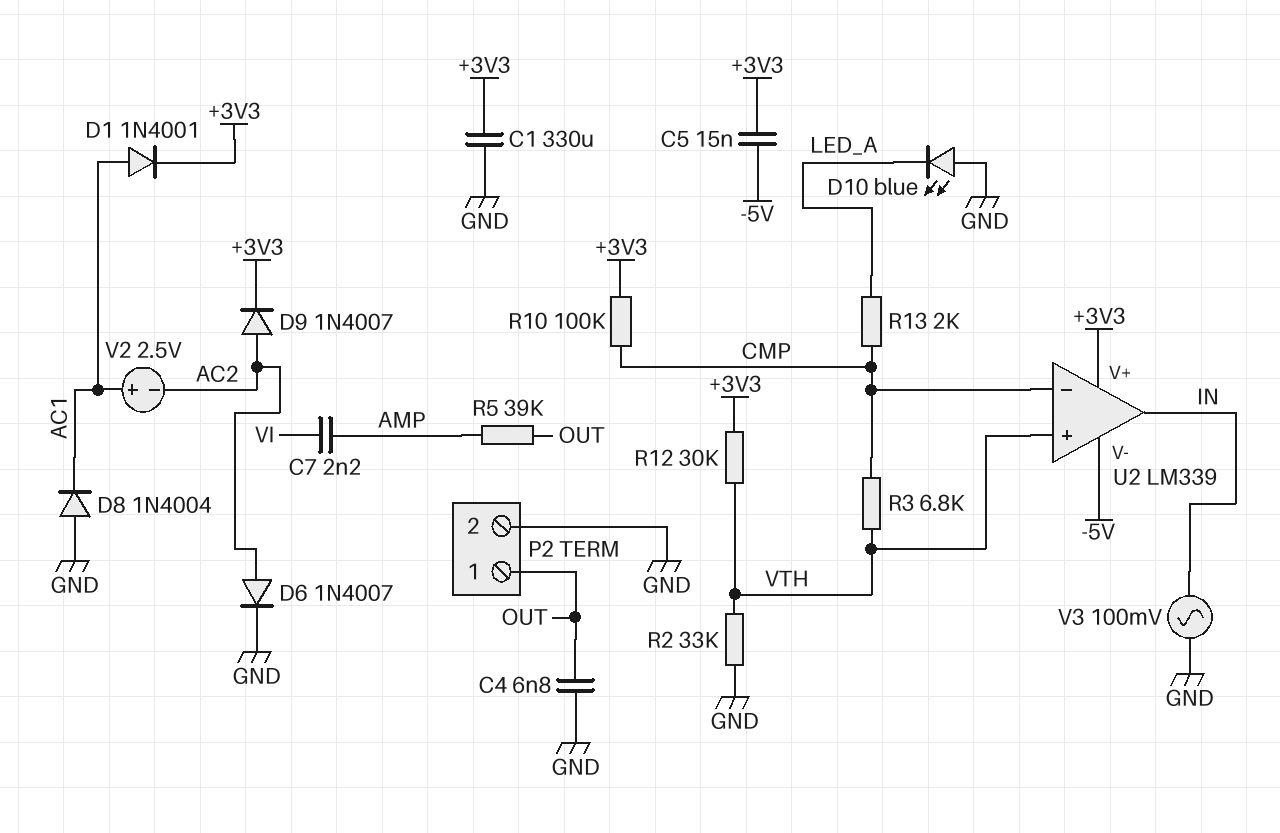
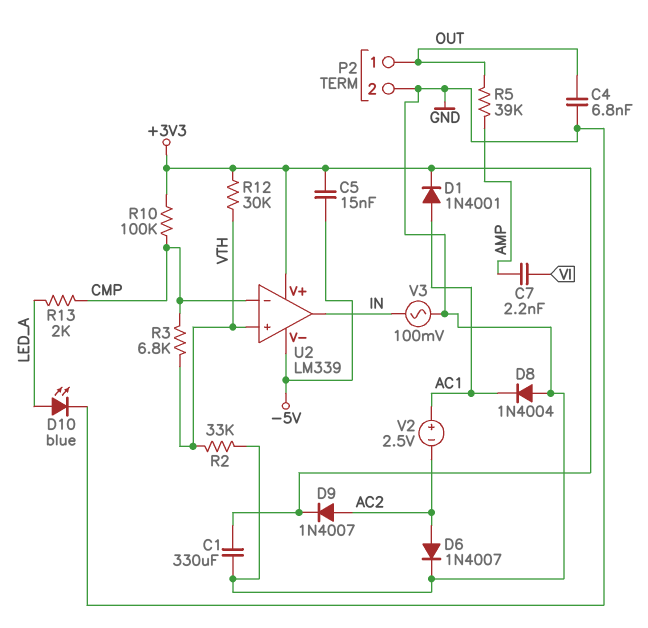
D10: LED blue (A GND, K LED_A) -> LED blue (A LED_A, K GND)

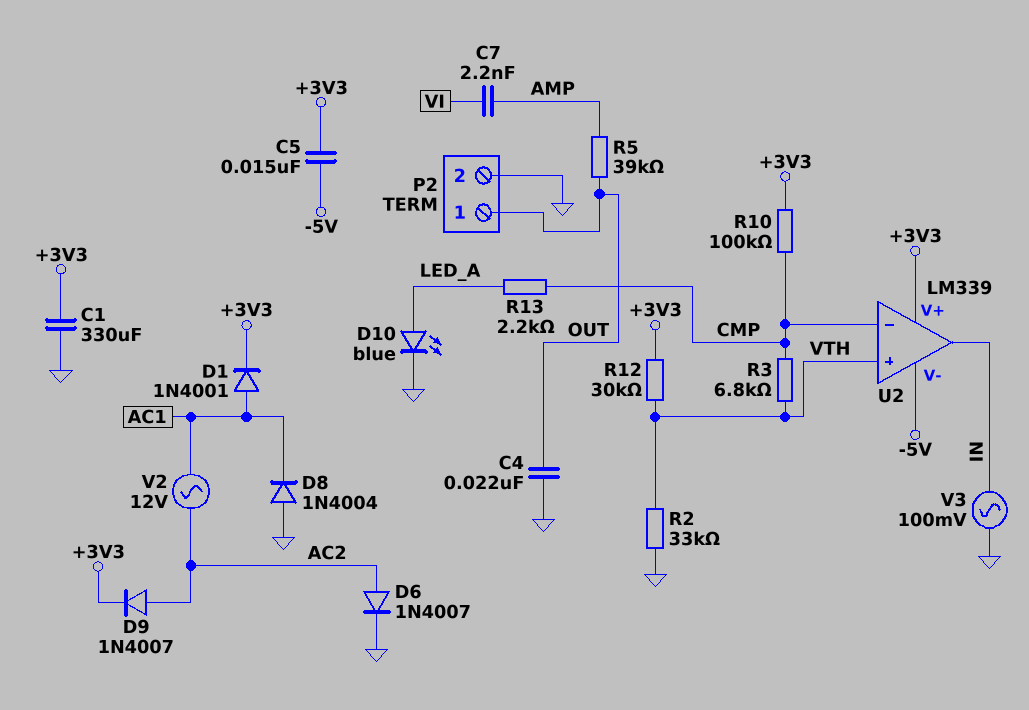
C4: 6.8nF (GND, OUT) -> 22nF (GND, OUT)
R13: 2k (CMP, LED_A) -> 2.2k (CMP, LED_A)
V2: 2.5V (plus AC1, minus AC2) -> AC 12V (AC1, AC2)

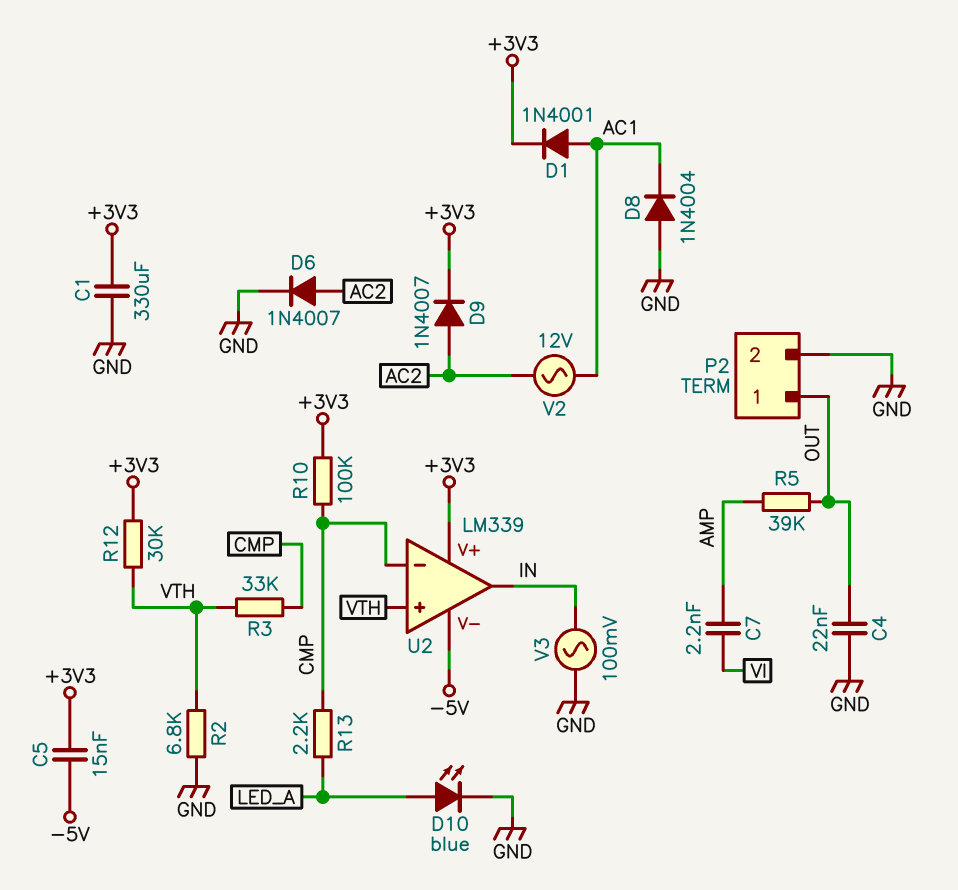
R2: 33k (GND, VTH) -> 6.8k (GND, VTH)
R3: 6.8k (CMP, VTH) -> 33k (CMP, VTH)

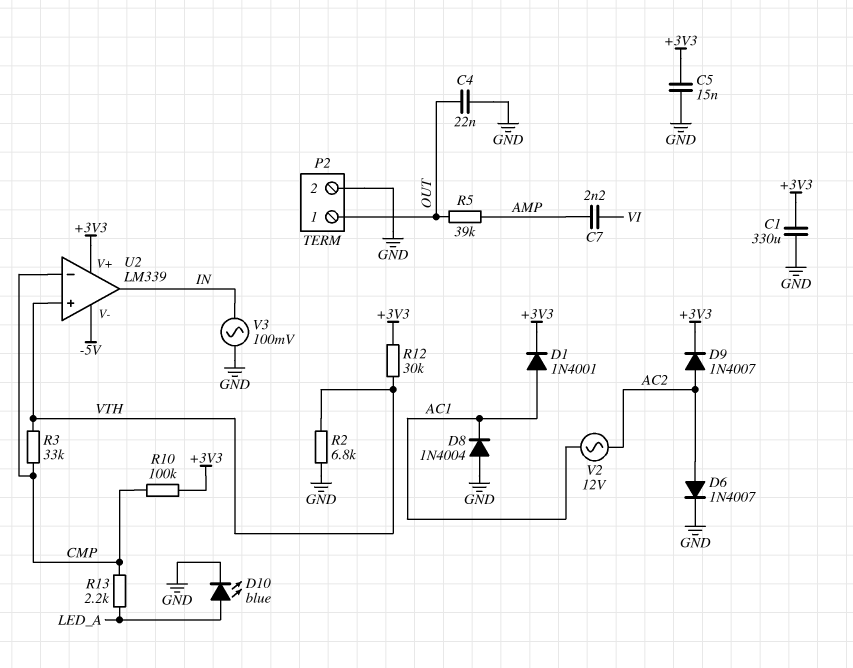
C5: 15nF (+3V3, -5V) -> 15nF (+3V3, GND)

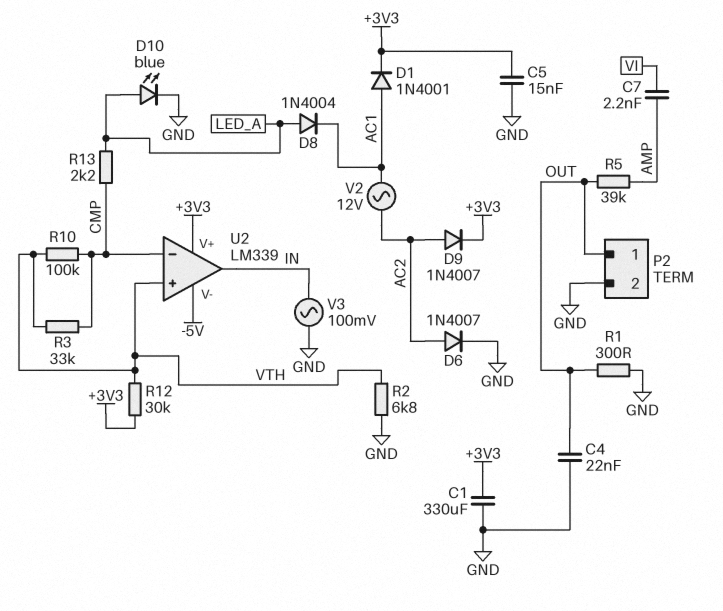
D8: diode 1N4004 (A GND, K AC1) -> diode 1N4004 (A LED_A, K AC1)
R1: none -> 300 (GND, OUT)
R10: 100k (+3V3, CMP) -> 100k (CMP, VTH)

